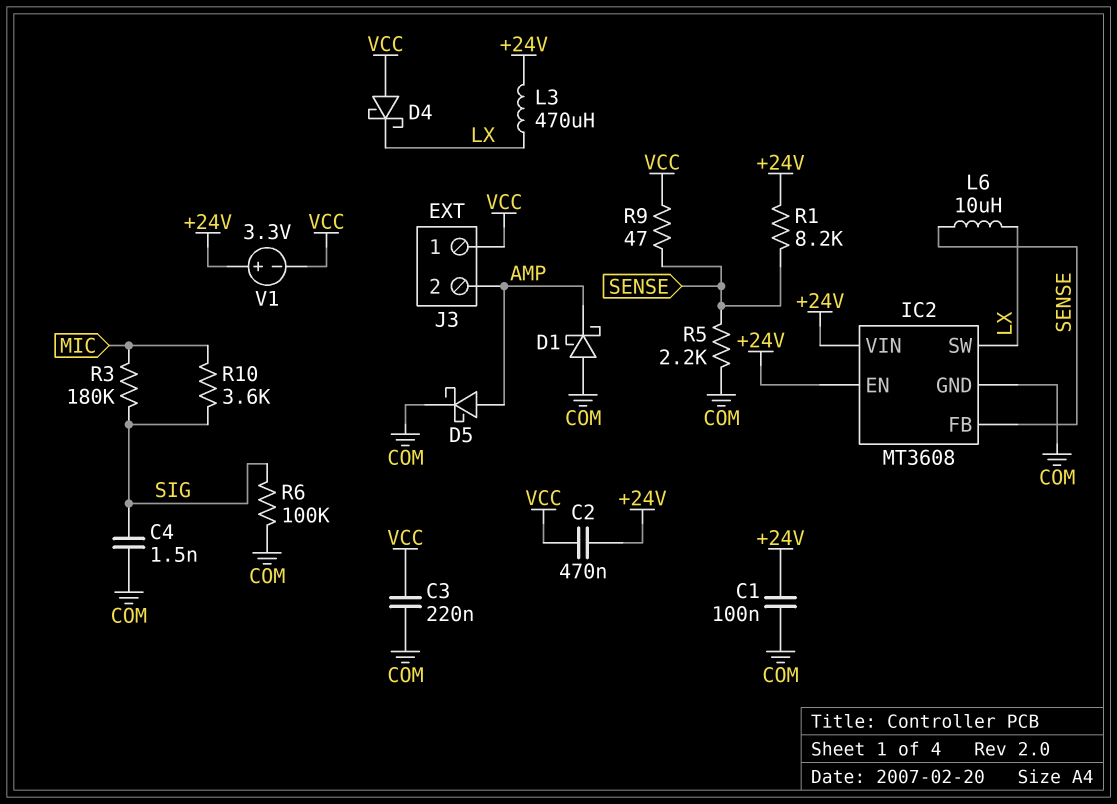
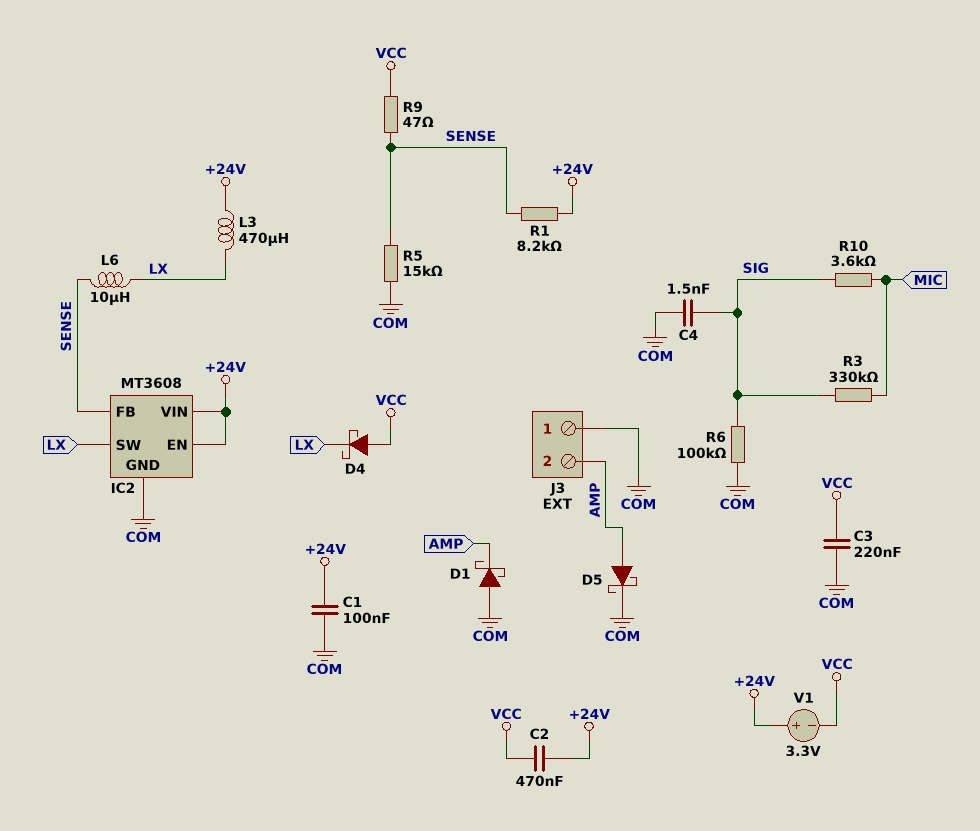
J3 pin 1: VCC -> COM
R3: 180k (MIC, SIG) -> 330k (MIC, SIG)
R5: 2.2k (COM, SENSE) -> 15k (COM, SENSE)

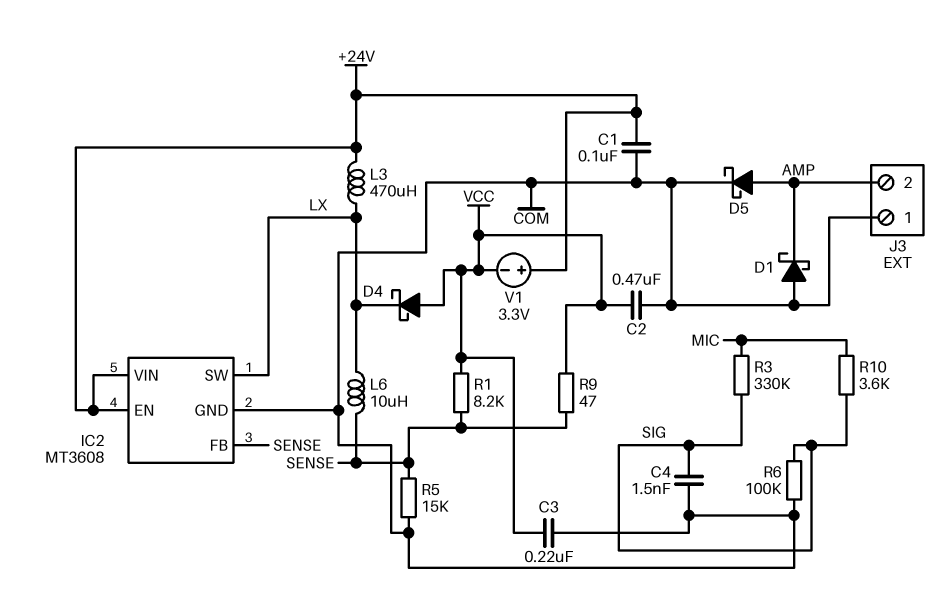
C2: 470nF (+24V, VCC) -> 470nF (COM, VCC)
R1: 8.2k (+24V, SENSE) -> 8.2k (SENSE, VCC)

